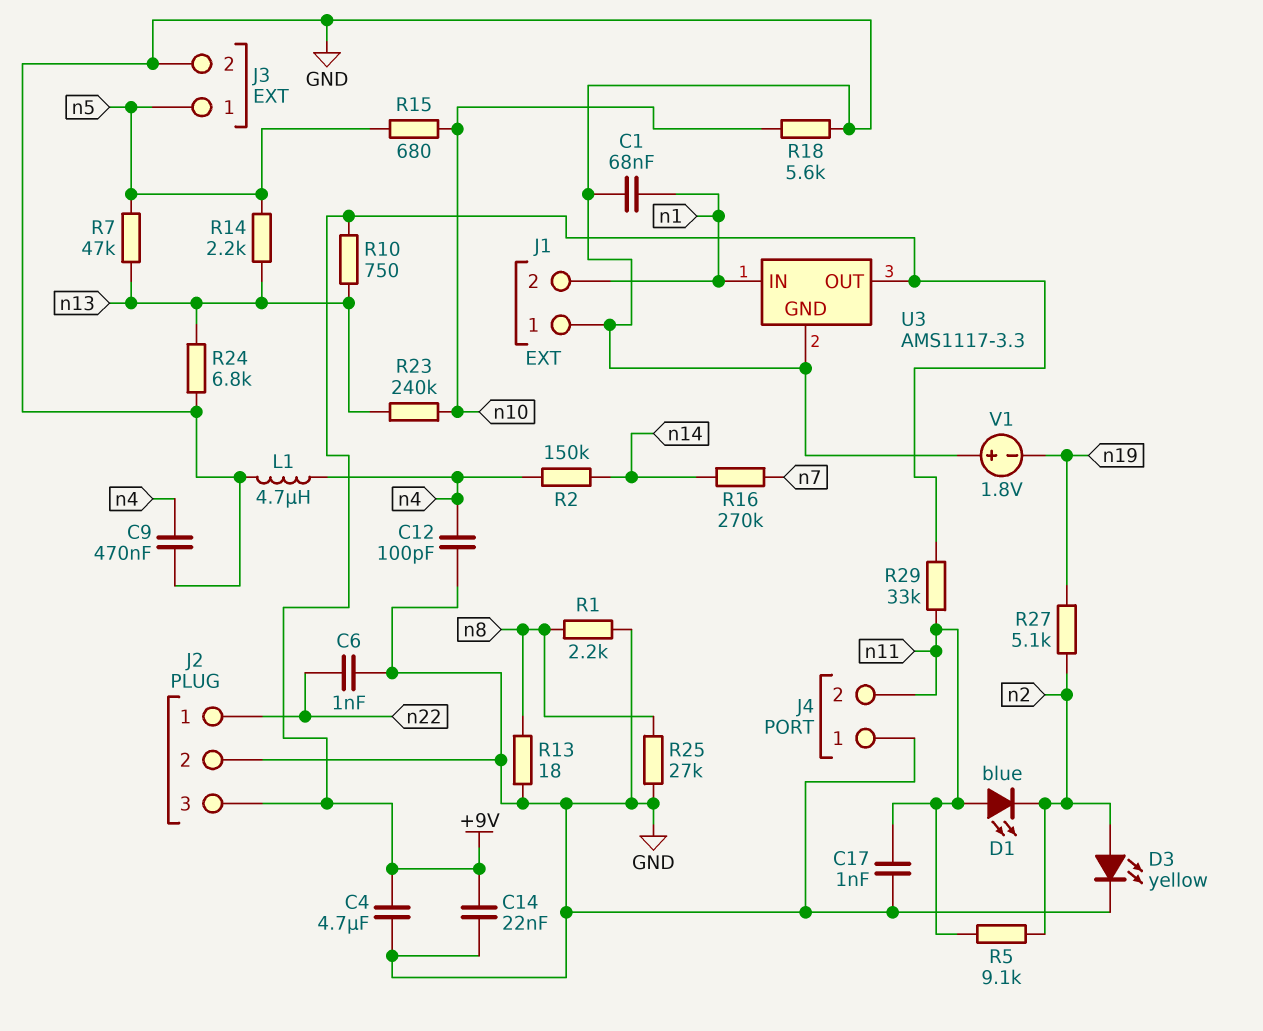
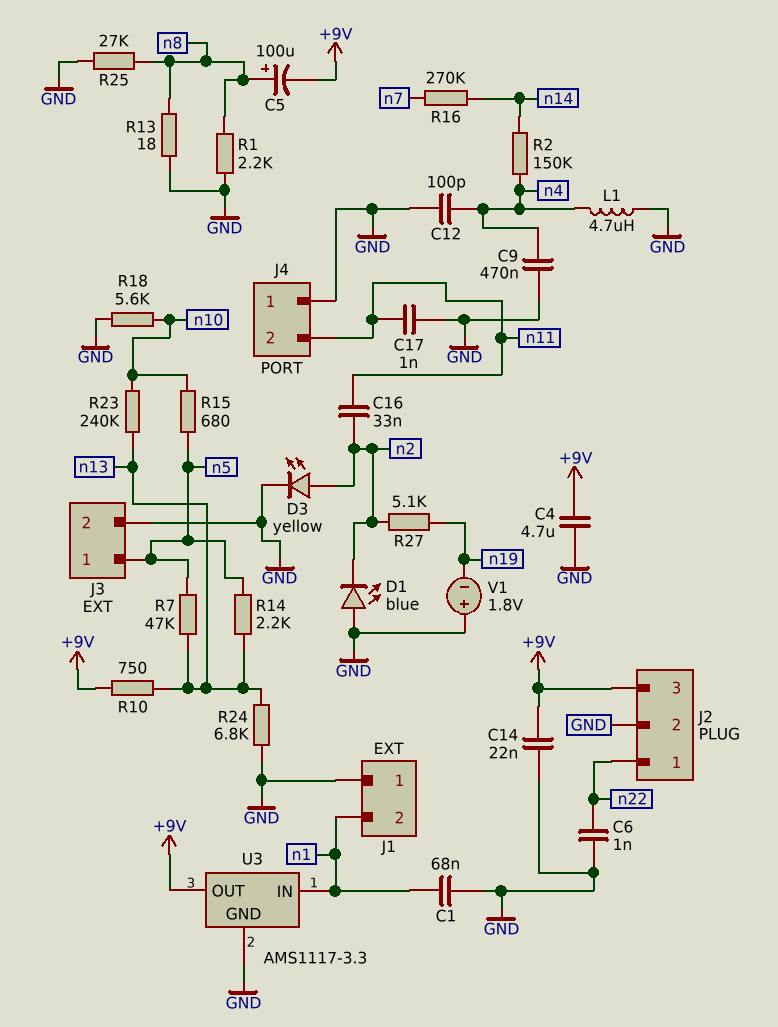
C5: none -> 100uF (plus n8, minus +9V)
C16: none -> 33nF (n2, n11)
D1: LED blue (A n11, K n2) -> LED blue (A GND, K n2)
R5: 9.1k (n2, n11) -> none
R29: 33k (+9V, n11) -> none

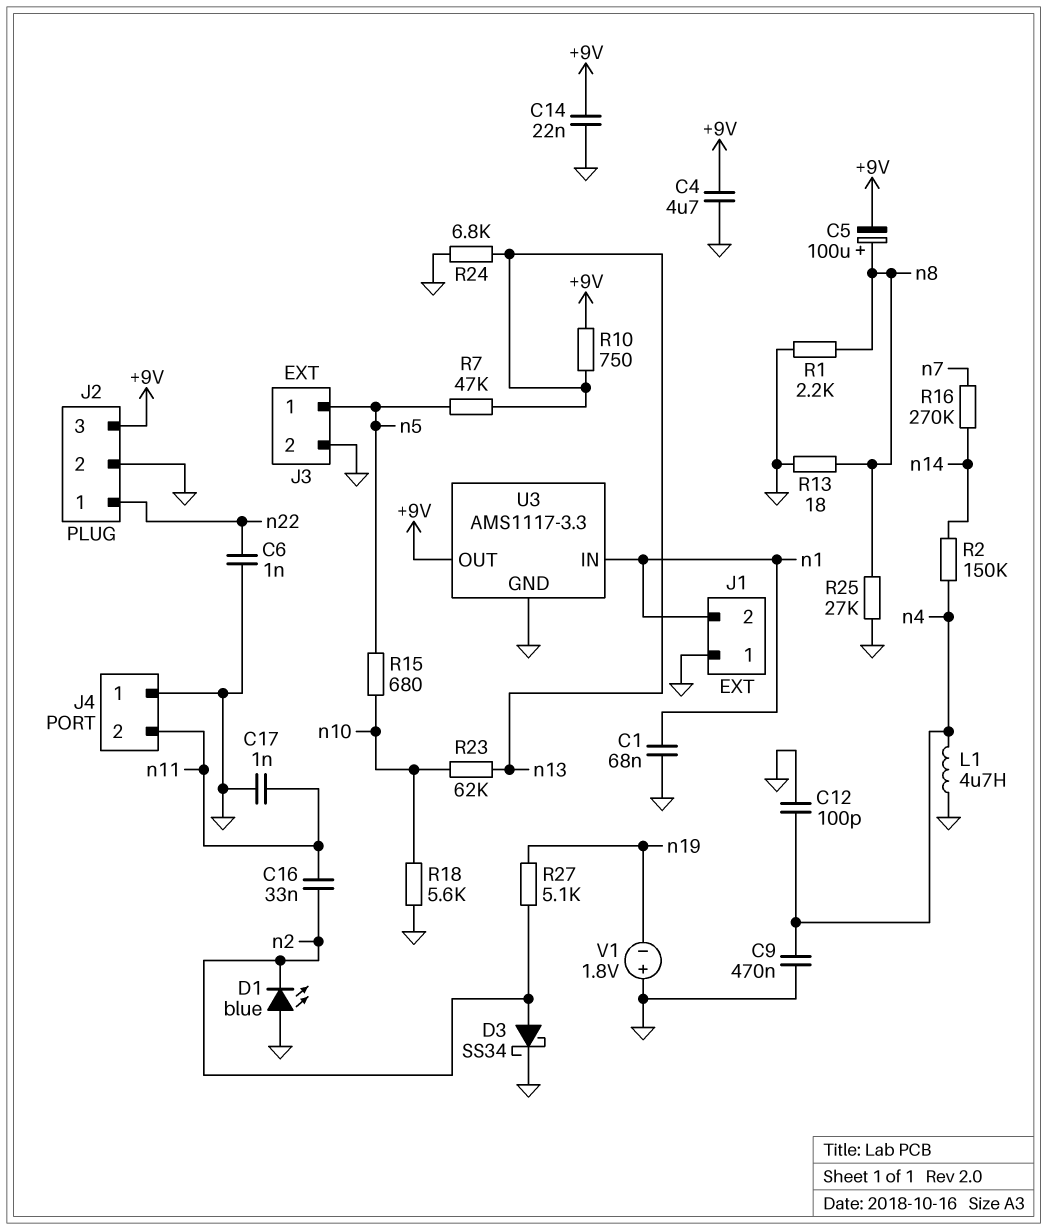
D3: LED yellow (A n2, K GND) -> schottky SS34 (A n2, K GND)
R14: 2.2k (n5, n13) -> none
R23: 240k (n10, n13) -> 62k (n10, n13)

